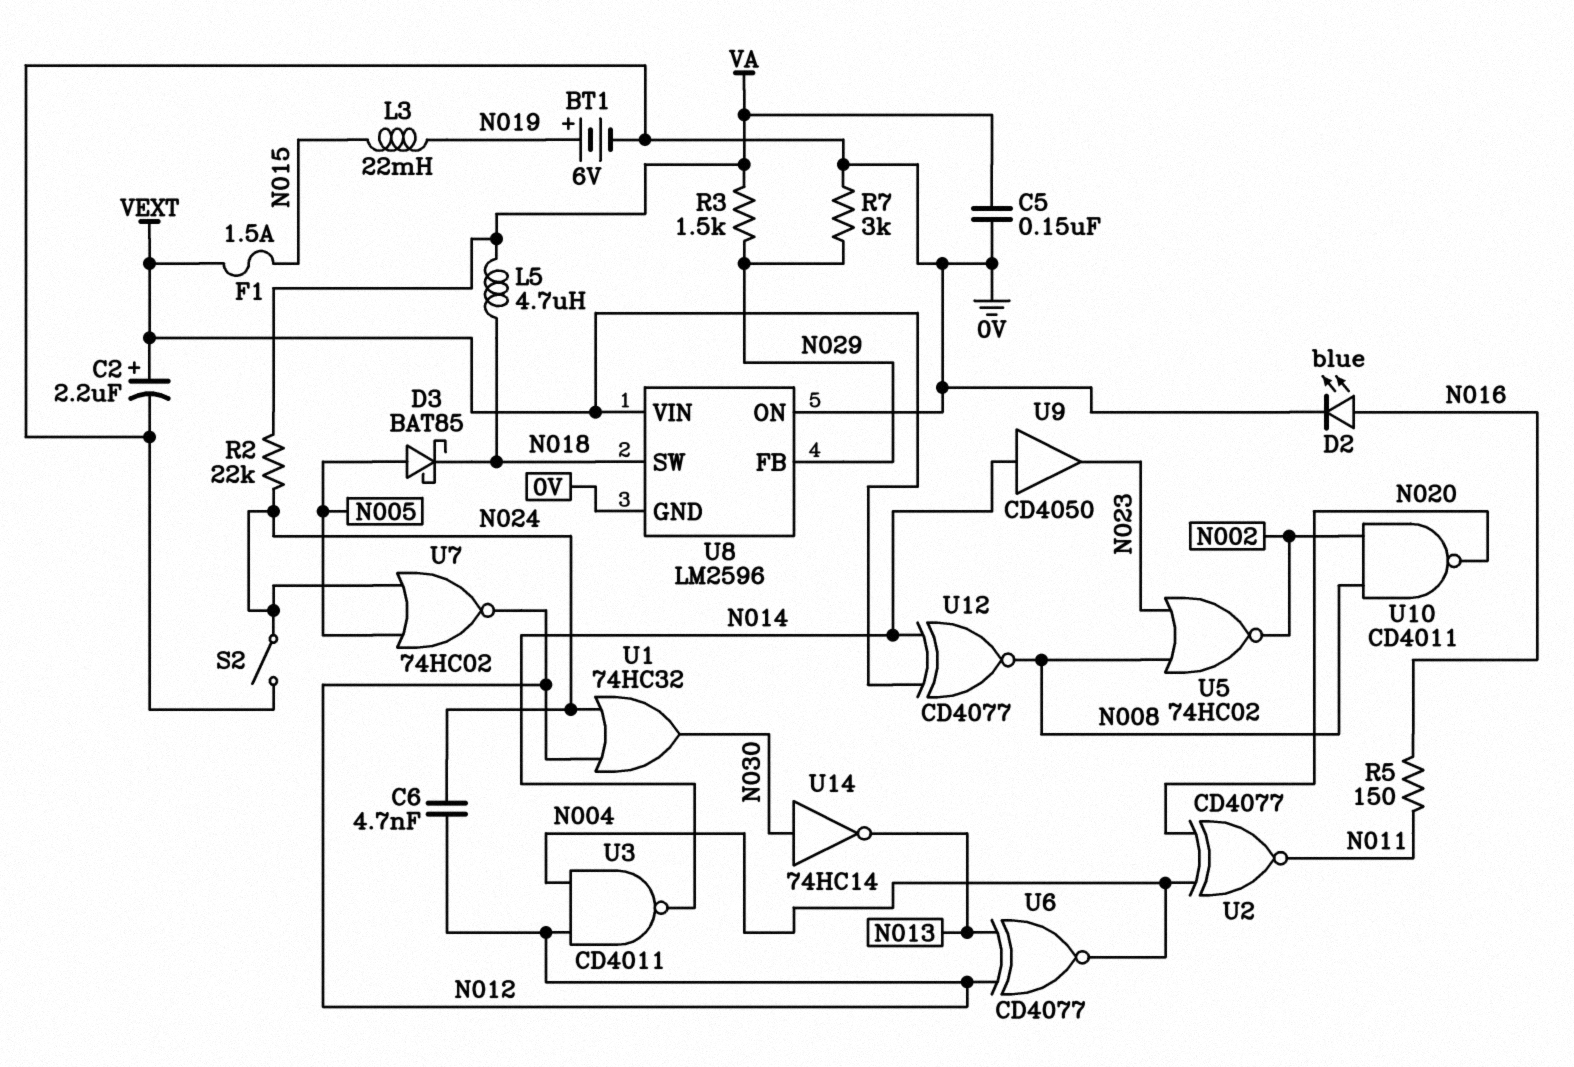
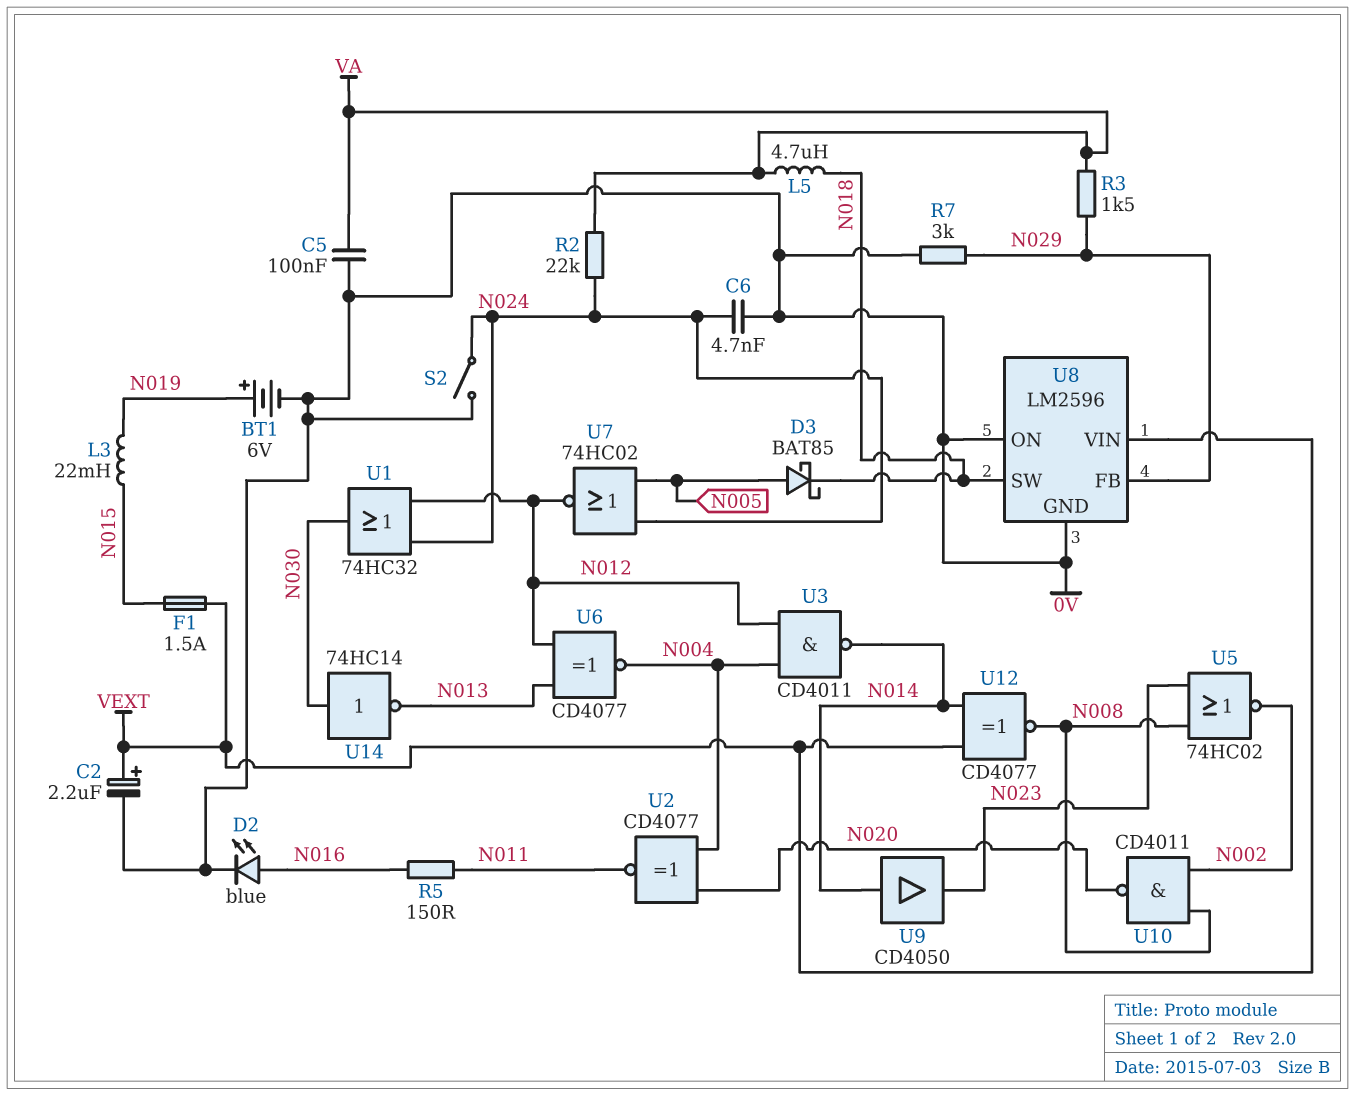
C5: 150nF (0V, VA) -> 100nF (0V, VA)
C6: 4.7nF (N012, N024) -> 4.7nF (0V, N024)

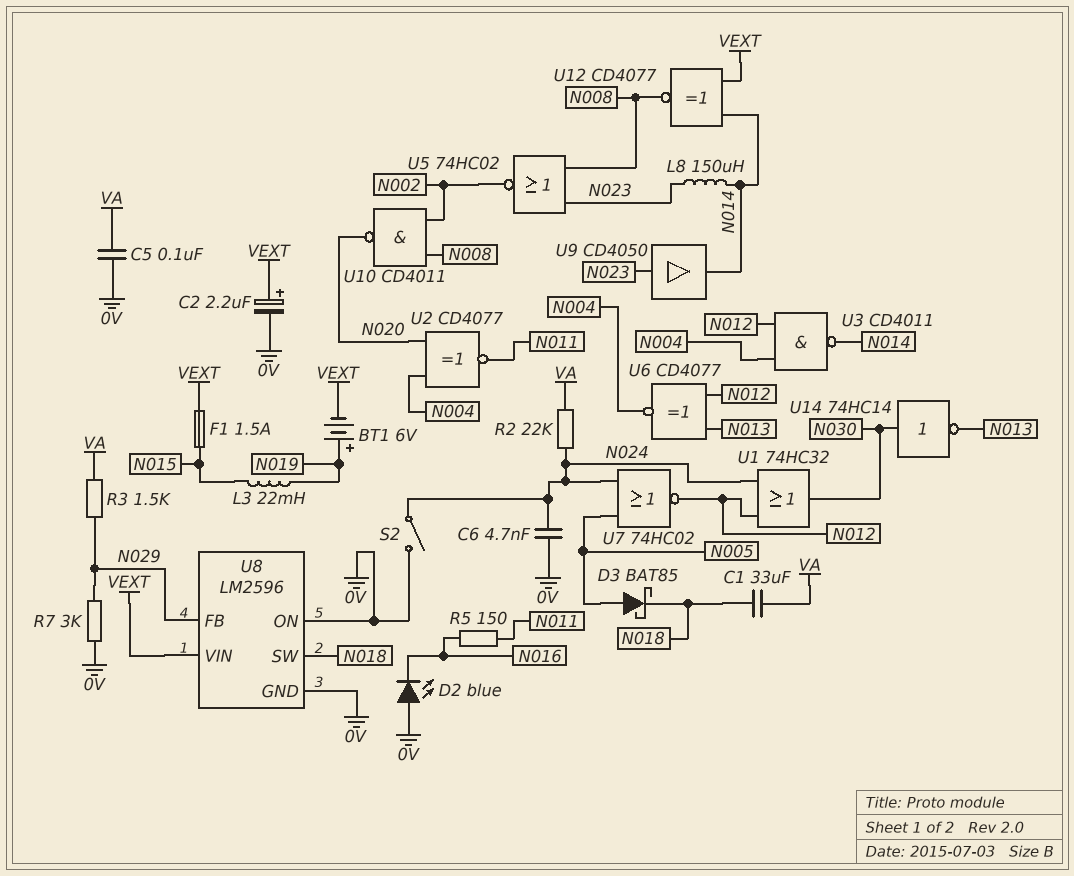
BT1: 6V (plus N019, minus 0V) -> 6V (plus N019, minus VEXT)
C1: none -> 33uF (N018, VA)
D2: LED blue (A N016, K 0V) -> LED blue (A 0V, K N016)
L5: 4.7uH (N018, VA) -> none
L8: none -> 150uH (N014, N023)
U9: buffer CD4050 (in N014, out N023) -> buffer CD4050 (in N023, out N014)

